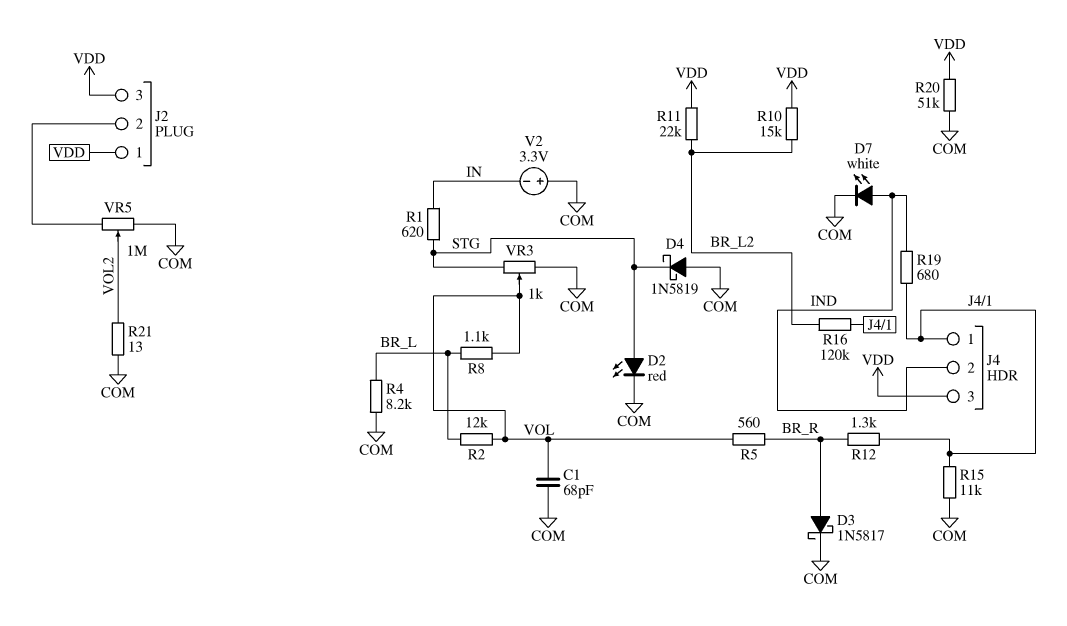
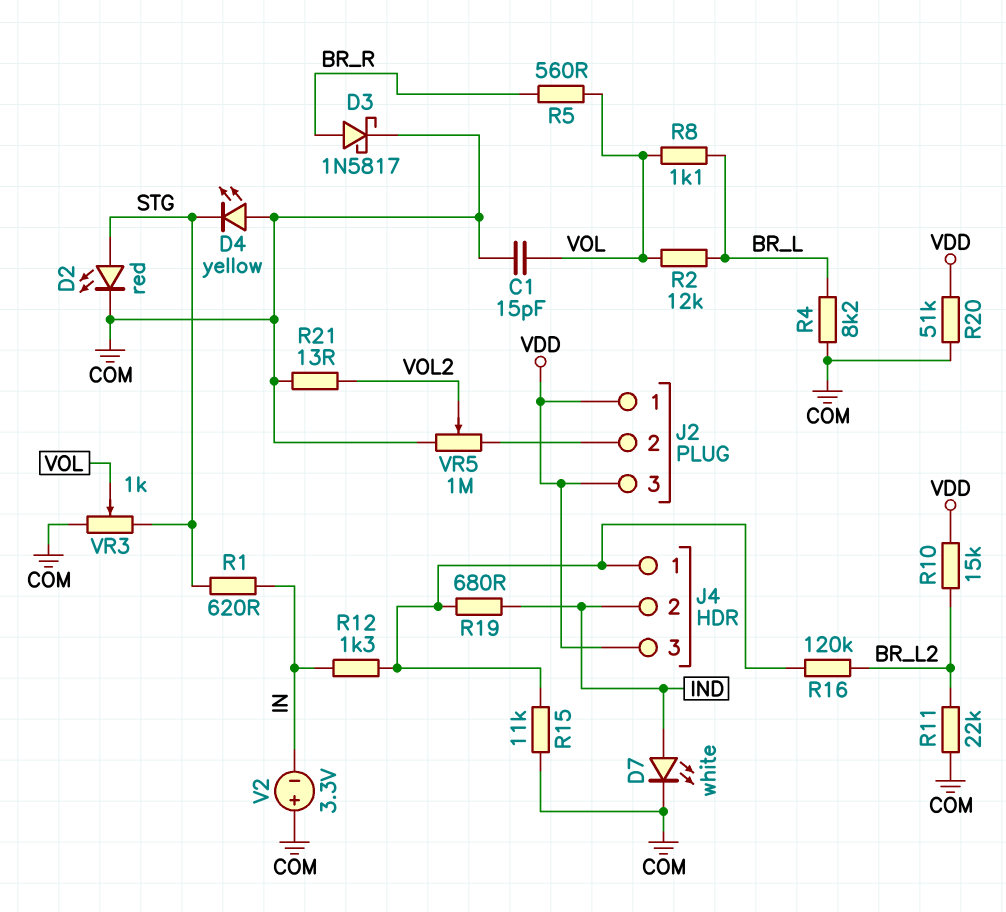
C1: 68pF (COM, VOL) -> 15pF (COM, VOL)
D4: schottky 1N5819 (A COM, K STG) -> LED yellow (A COM, K STG)
R11: 22k (BR_L2, VDD) -> 22k (BR_L2, COM)
R12: 1.3k (BR_R, J4/1) -> 1.3k (IN, J4/1)

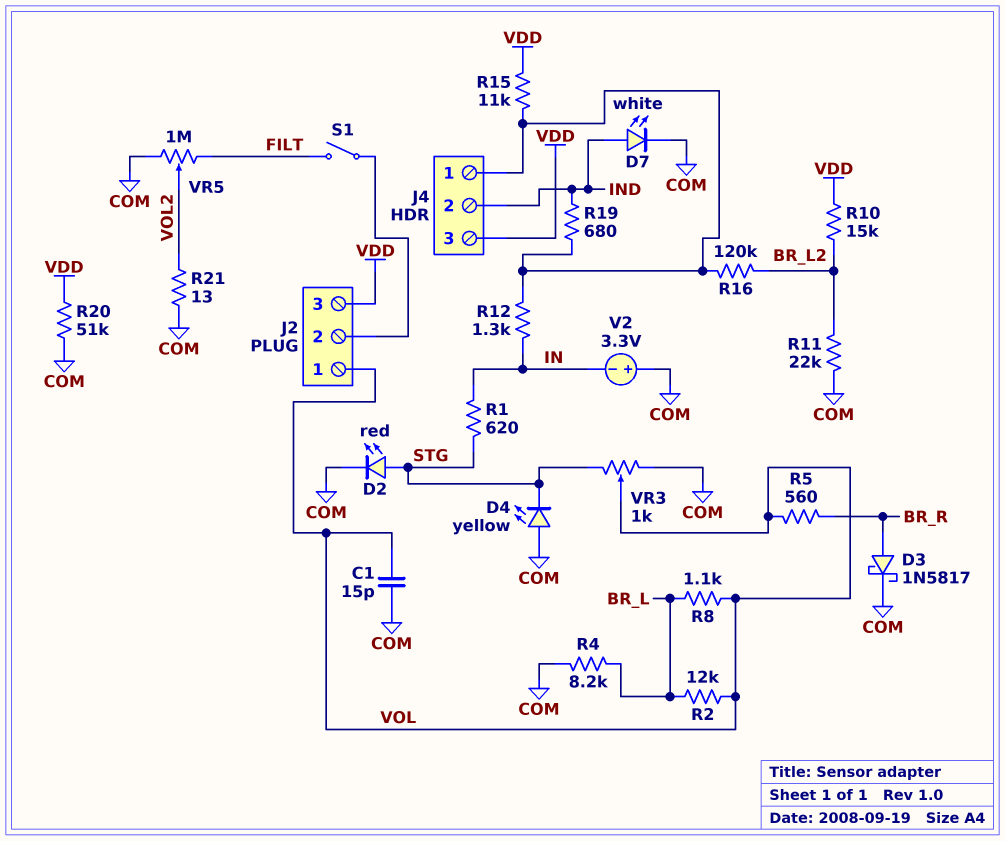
J2 pin 1: VDD -> VOL
R15: 11k (COM, J4/1) -> 11k (J4/1, VDD)
S1: none -> switch (FILT, J2/2)
VR5: 1M (COM, J2/2, wiper VOL2) -> 1M (COM, FILT, wiper VOL2)

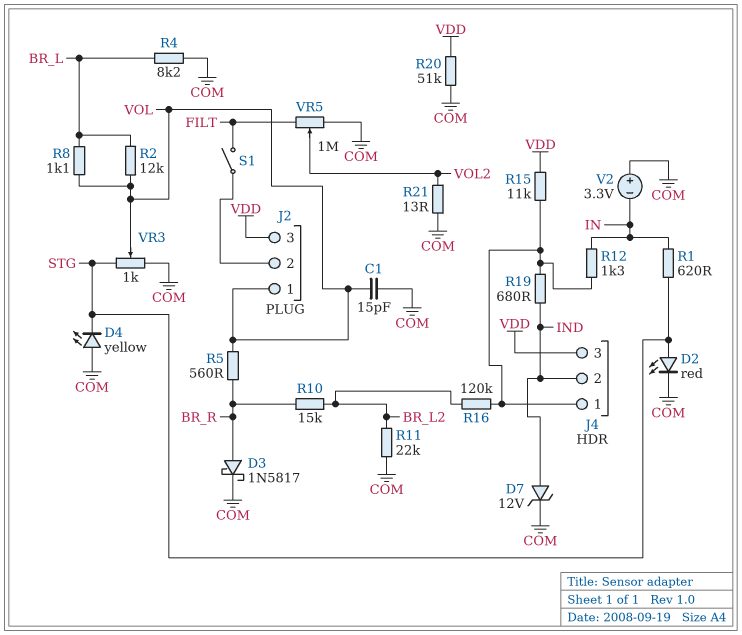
D7: LED white (A IND, K COM) -> zener 12V (A IND, K COM)
R10: 15k (BR_L2, VDD) -> 15k (BR_L2, BR_R)

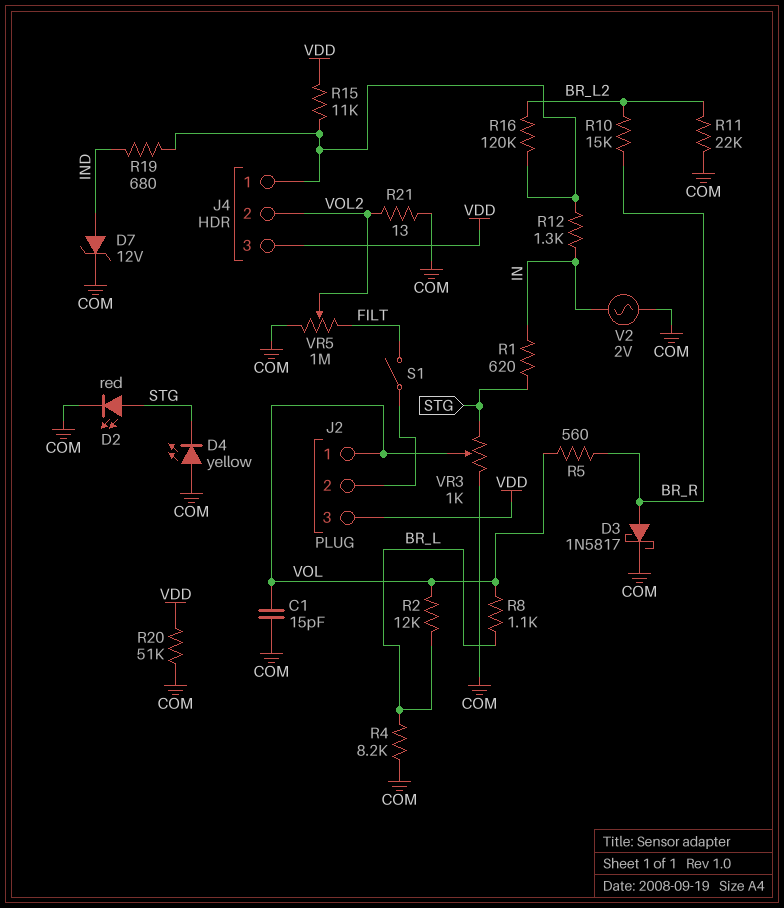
J4 pin 2: IND -> VOL2
V2: 3.3V (plus COM, minus IN) -> AC 2V (COM, IN)

